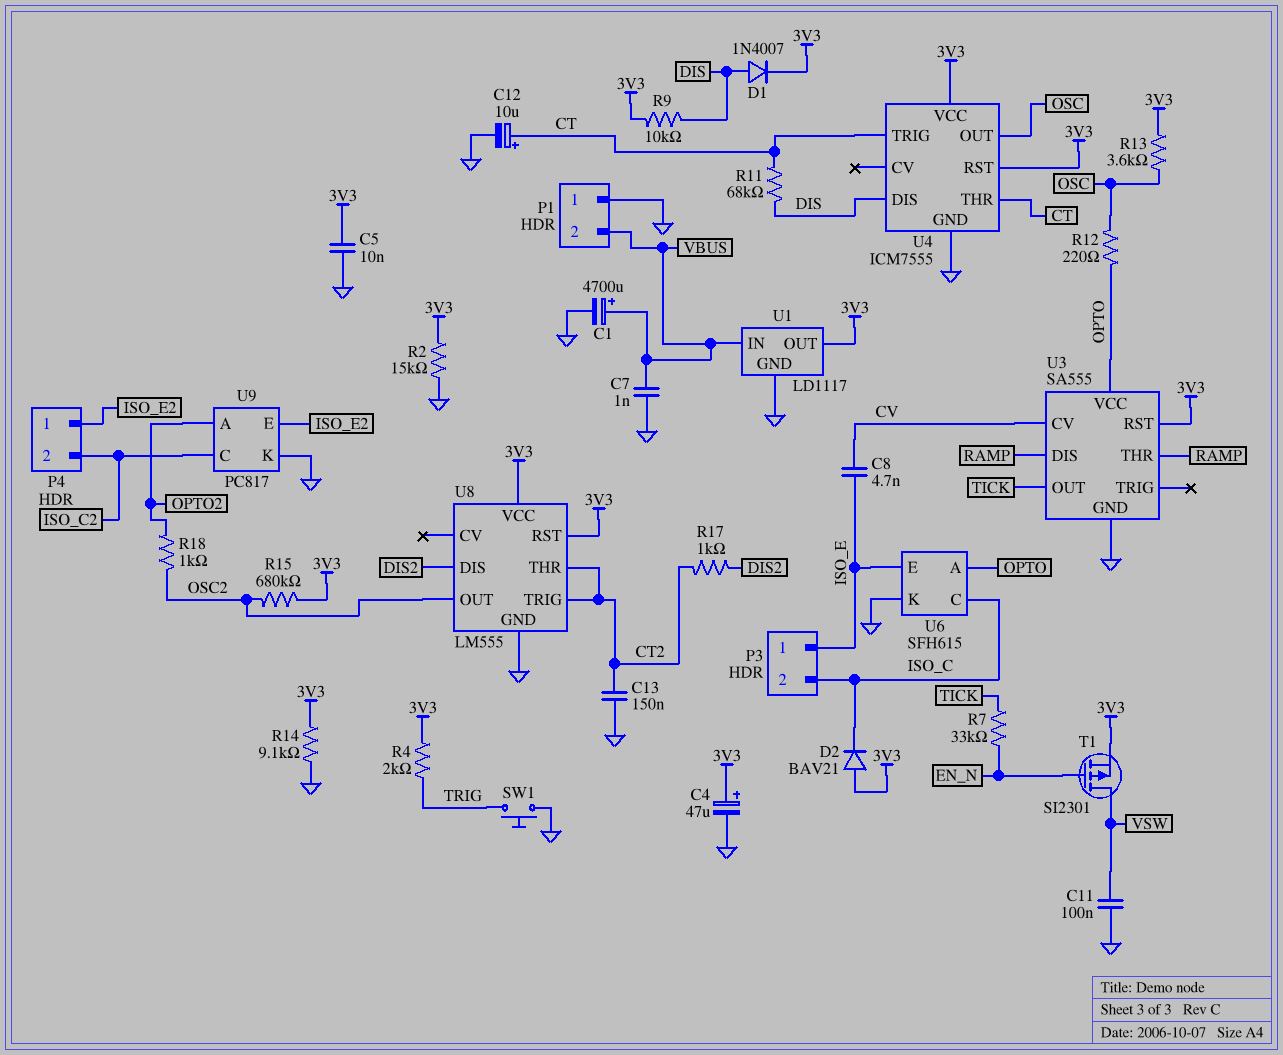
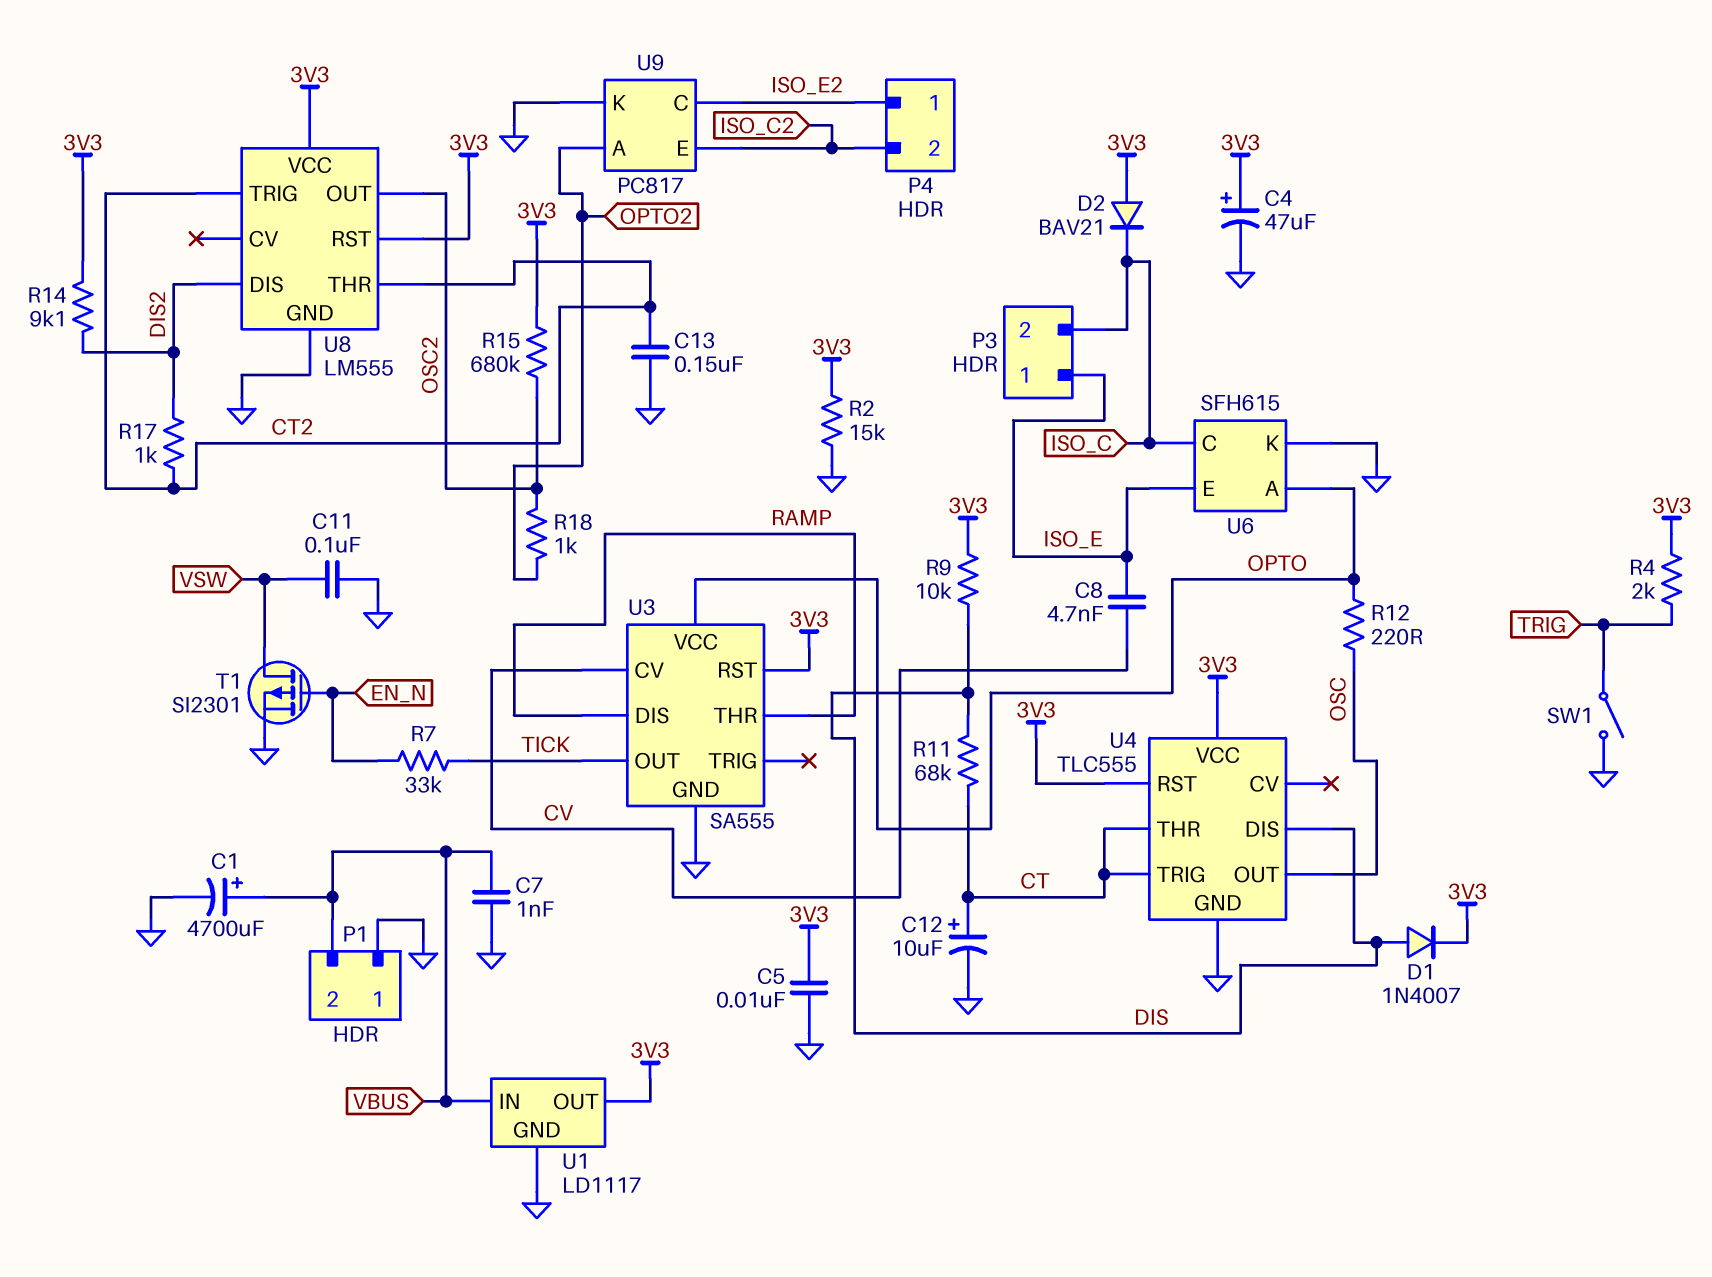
R13: 3.6k (3V3, OSC) -> none
R14: 9.1k (3V3, GND) -> 9.1k (3V3, DIS2)
SW1: button (GND, TRIG) -> switch (GND, TRIG)
T1: PMOS SI2301 (G EN_N, D VSW, S 3V3) -> PMOS SI2301 (G EN_N, D VSW, S GND)
U4: ICM7555 -> TLC555
U9 pin C: ISO_C2 -> ISO_E2
U9 pin E: ISO_E2 -> ISO_C2

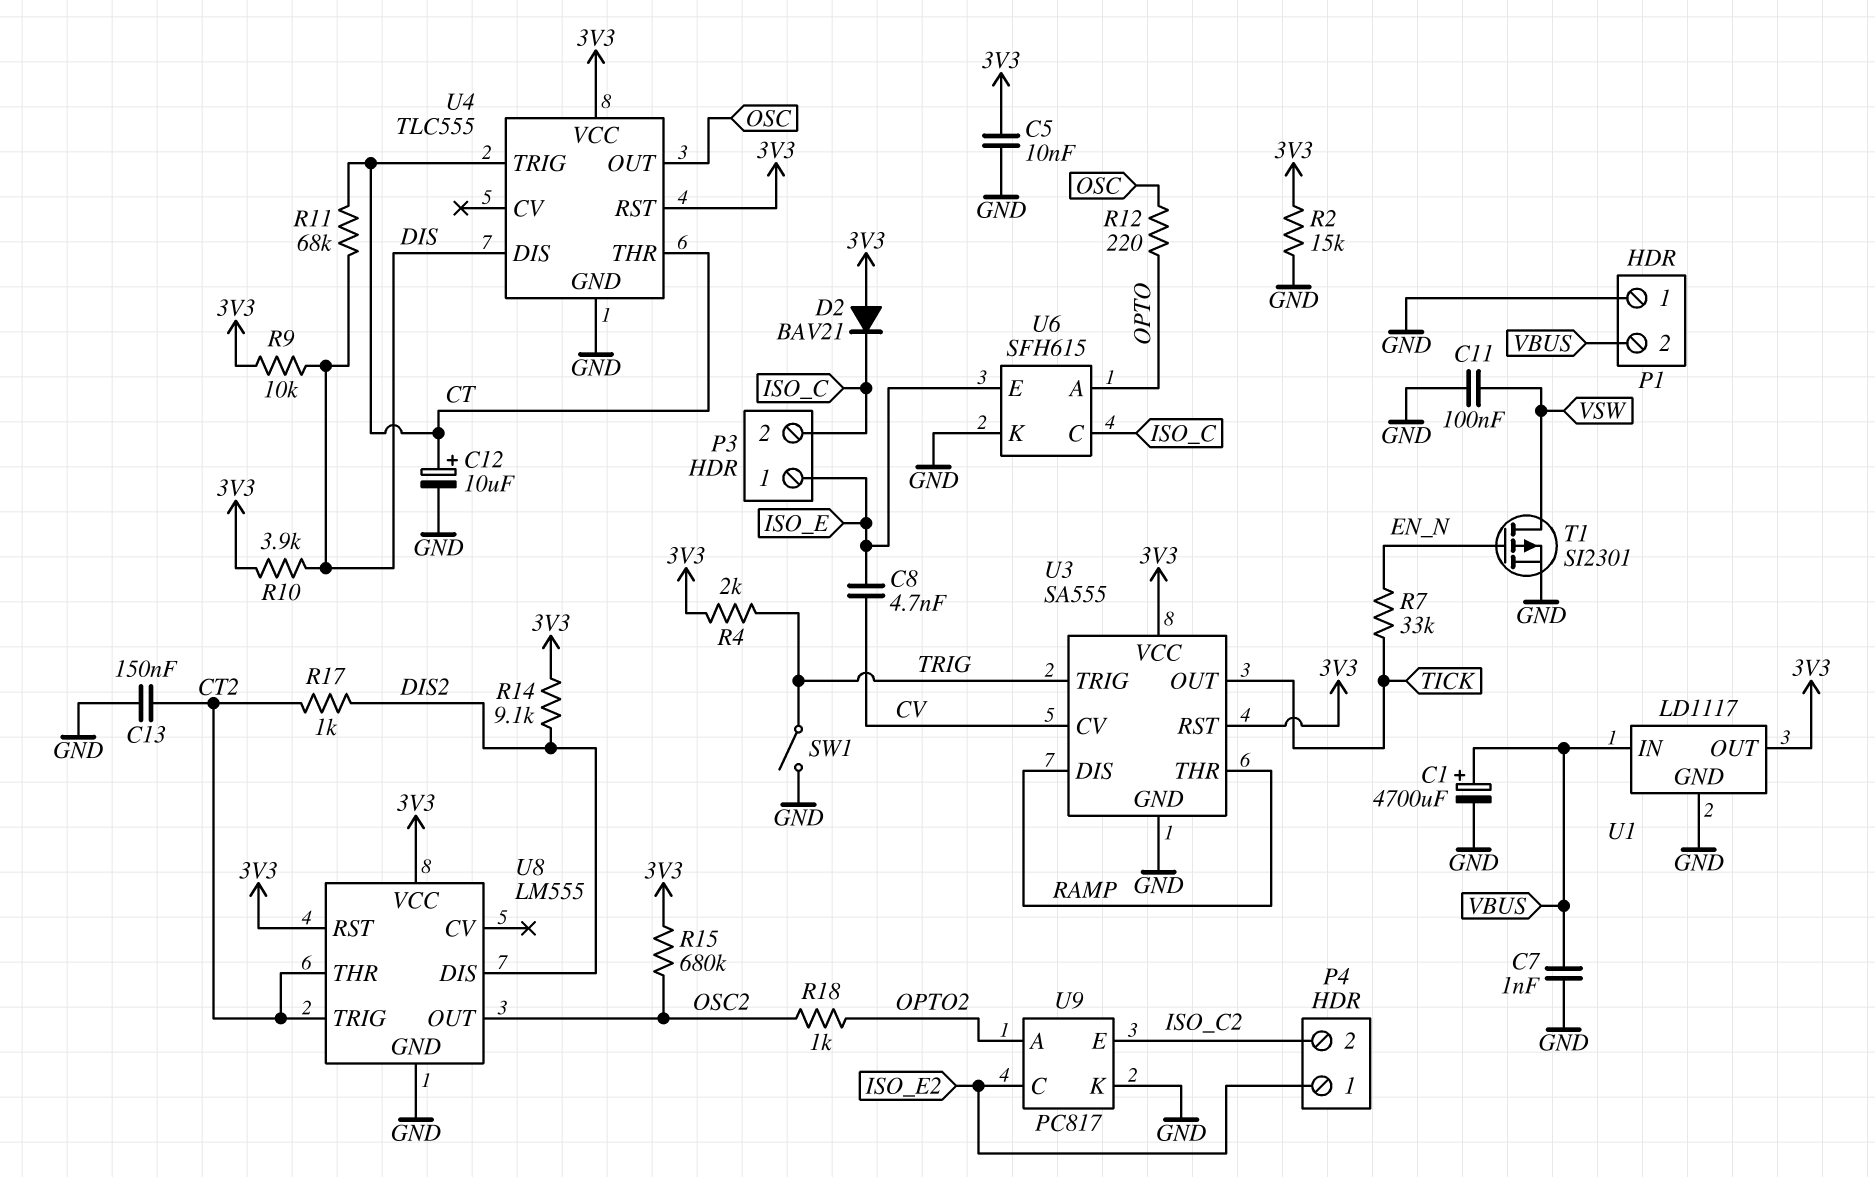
C4: 47uF (plus 3V3, minus GND) -> none
D1: diode 1N4007 (A DIS, K 3V3) -> none
R10: none -> 3.9k (3V3, DIS)
U3 pin TRIG: none -> TRIG
U3 pin VCC: OPTO -> 3V3

